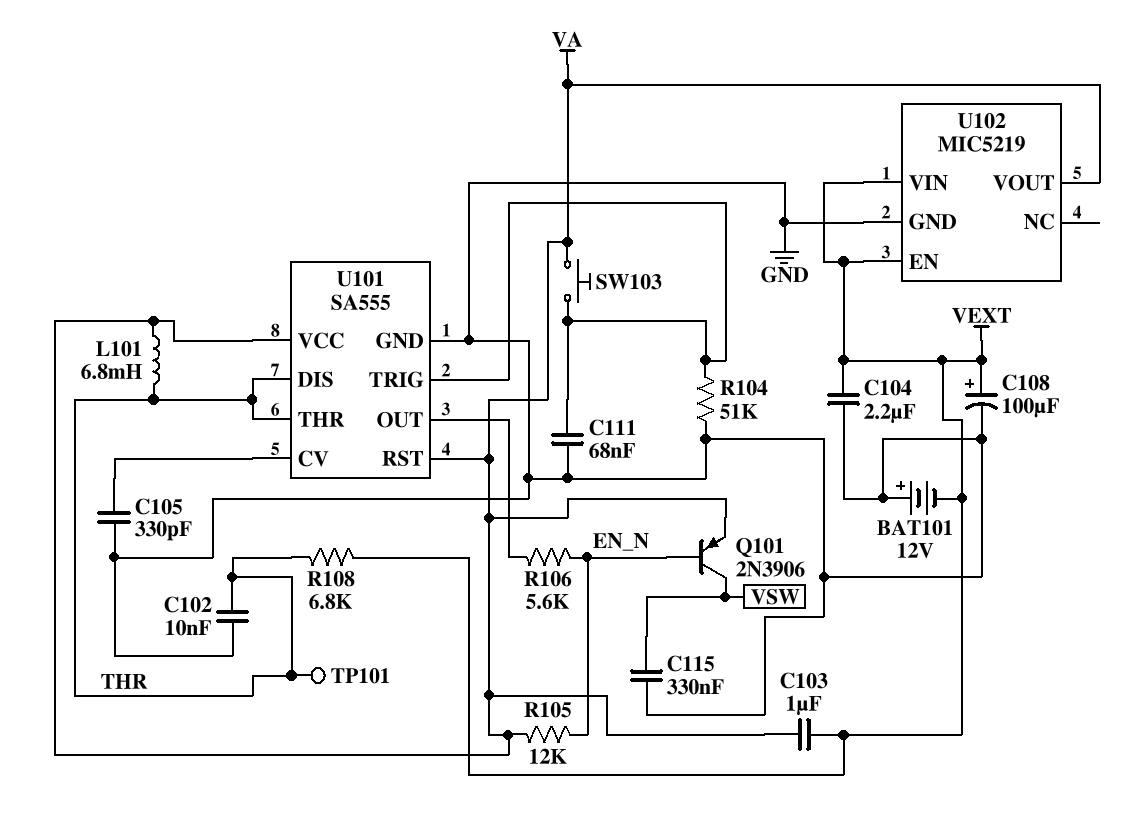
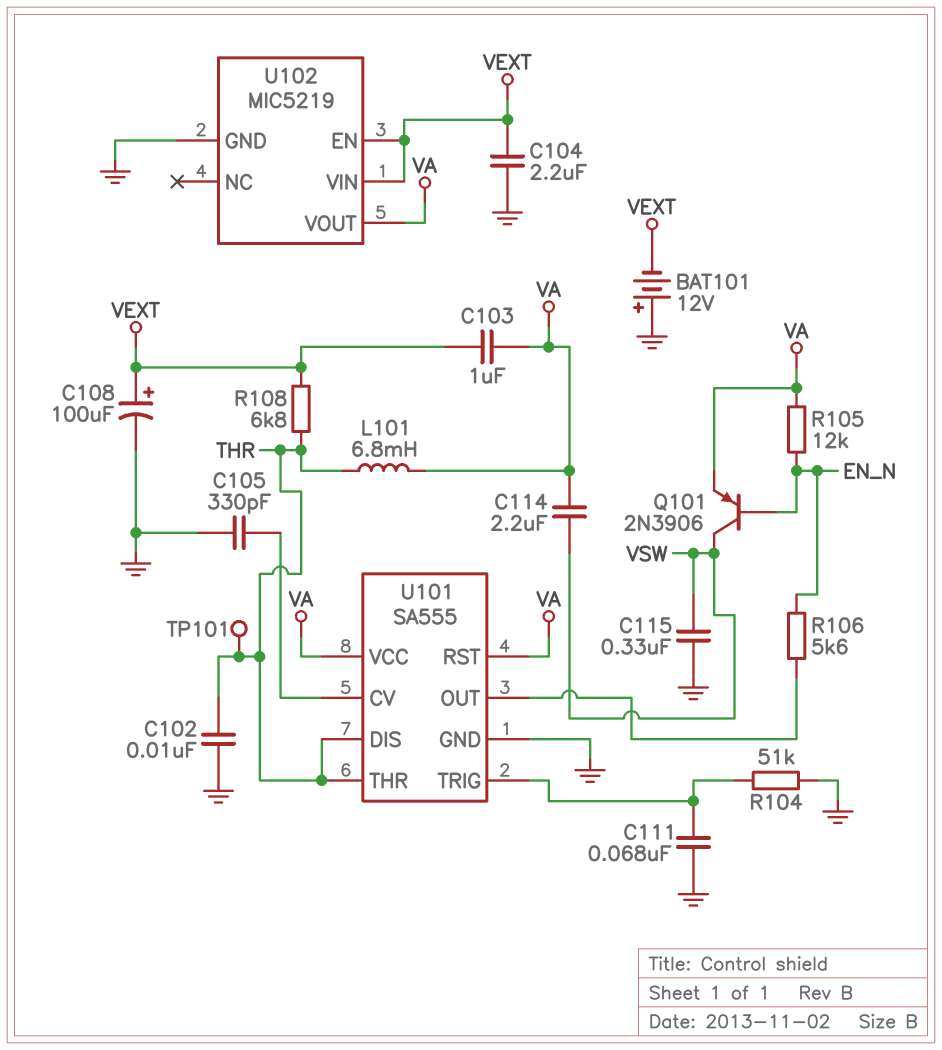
C114: none -> 2.2uF (VA, VSW)
SW103: button (U101/TRIG, VA) -> none

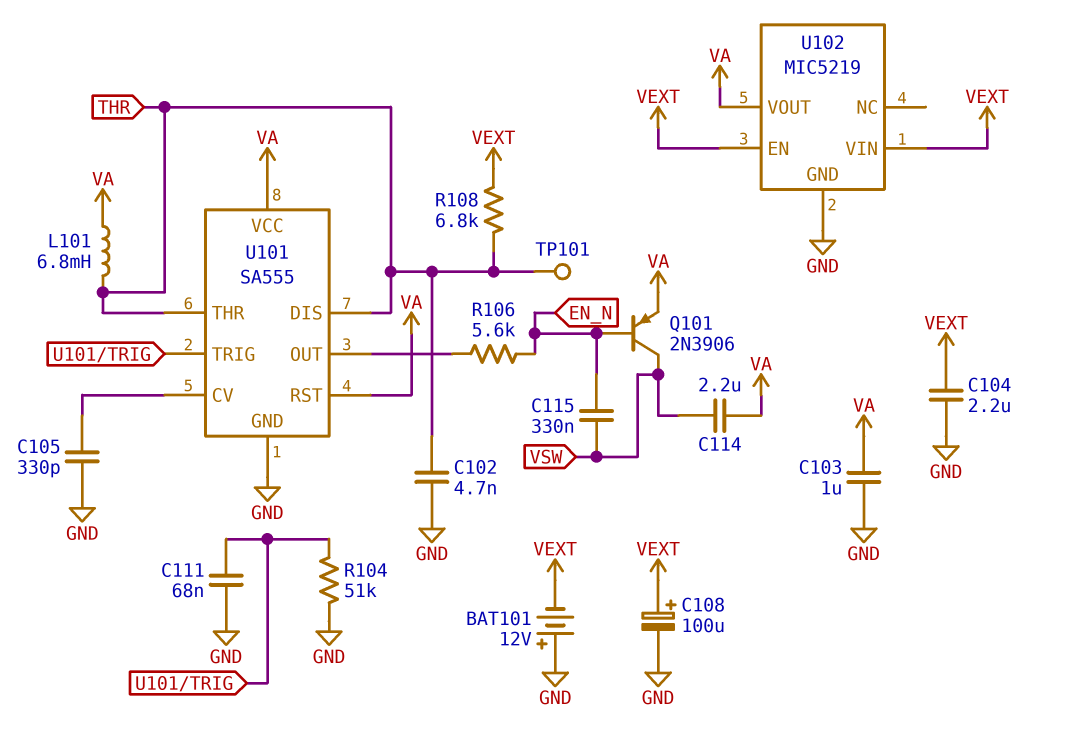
C102: 10nF (GND, THR) -> 4.7nF (GND, THR)
C103: 1uF (VA, VEXT) -> 1uF (GND, VA)
C115: 330nF (GND, VSW) -> 330nF (EN_N, VSW)
R105: 12k (EN_N, VA) -> none

